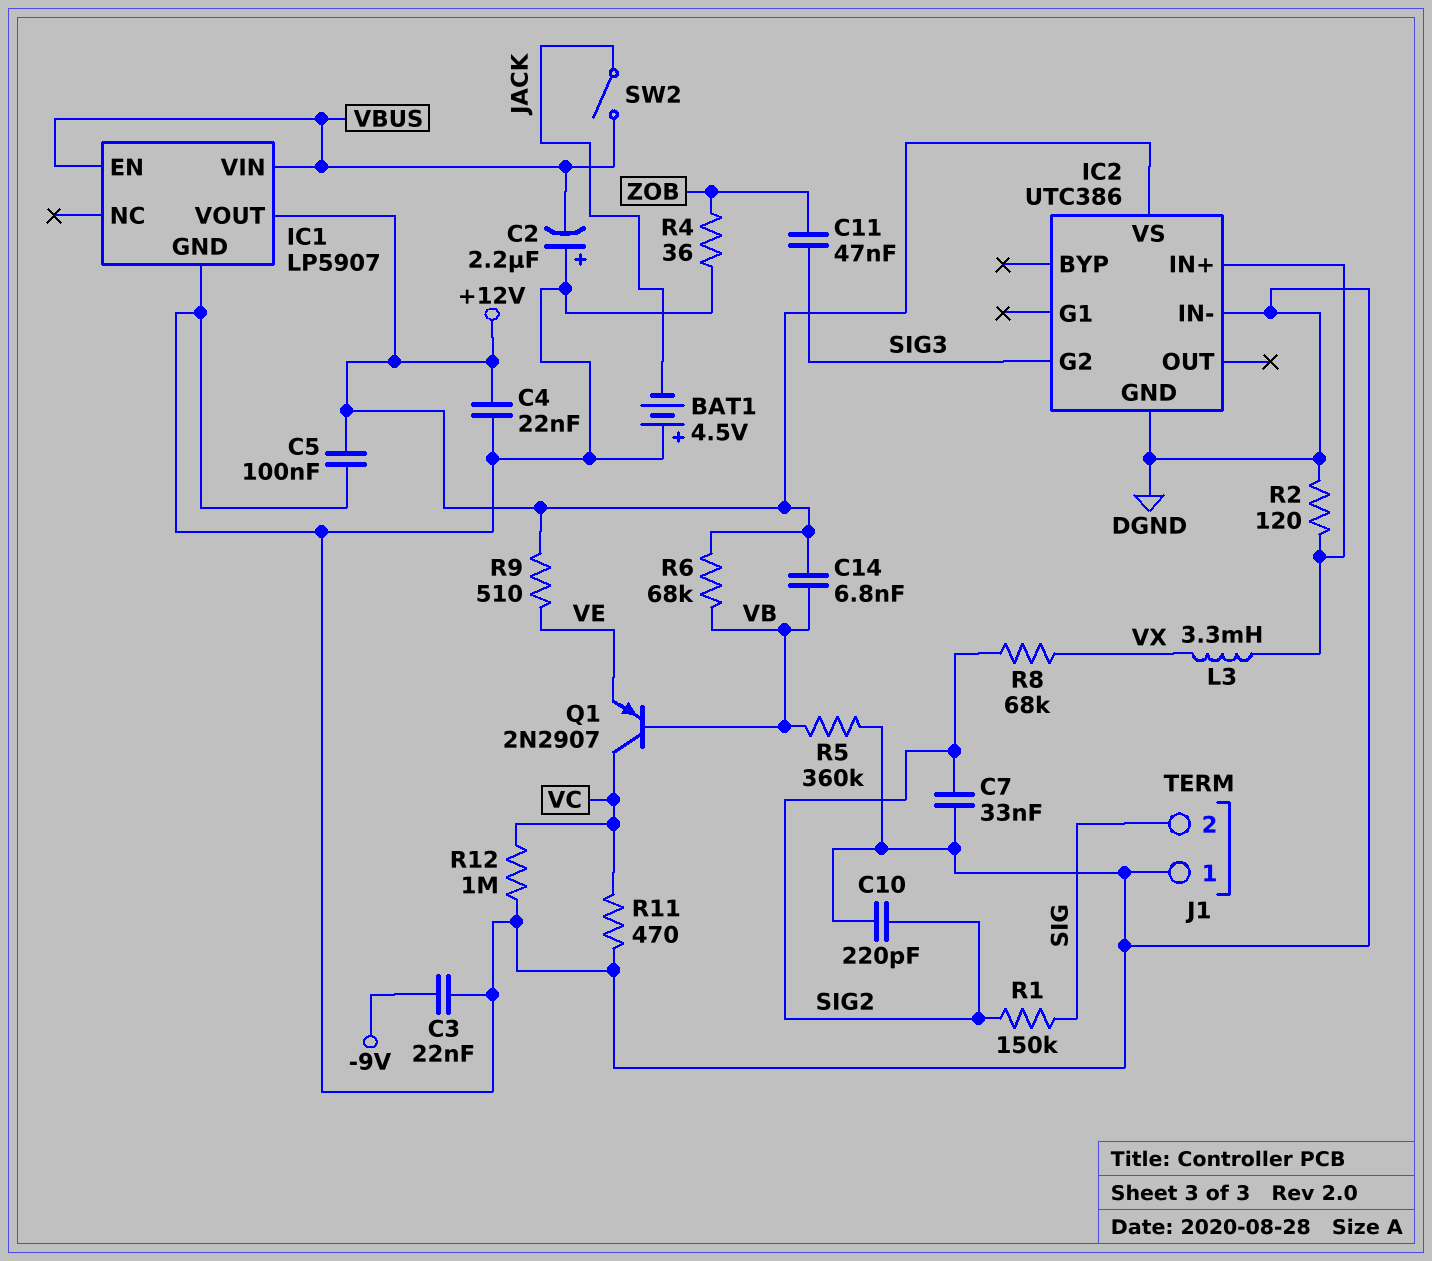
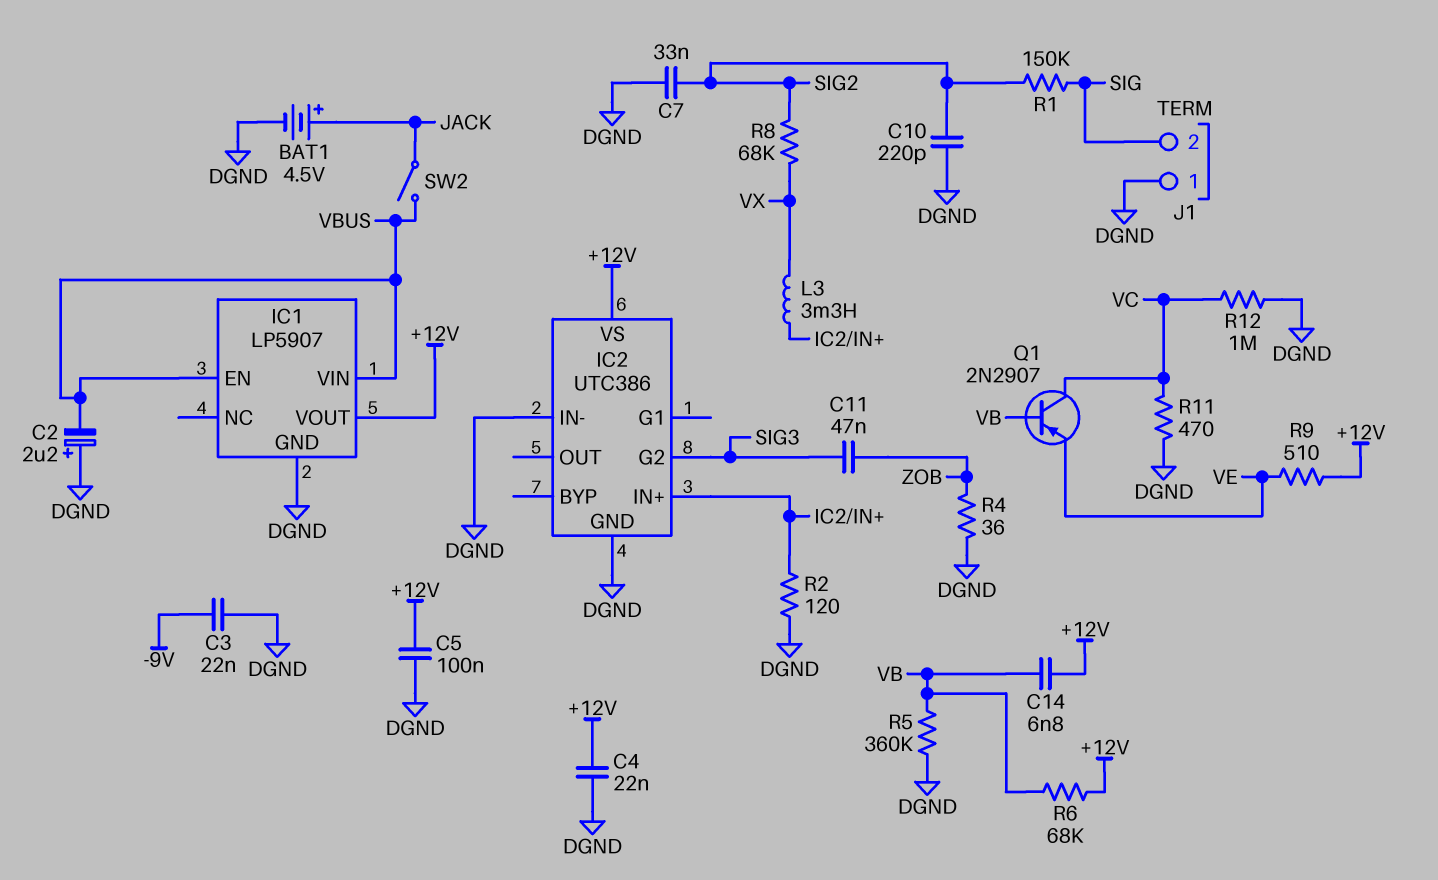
BAT1: 4.5V (plus DGND, minus JACK) -> 4.5V (plus JACK, minus DGND)

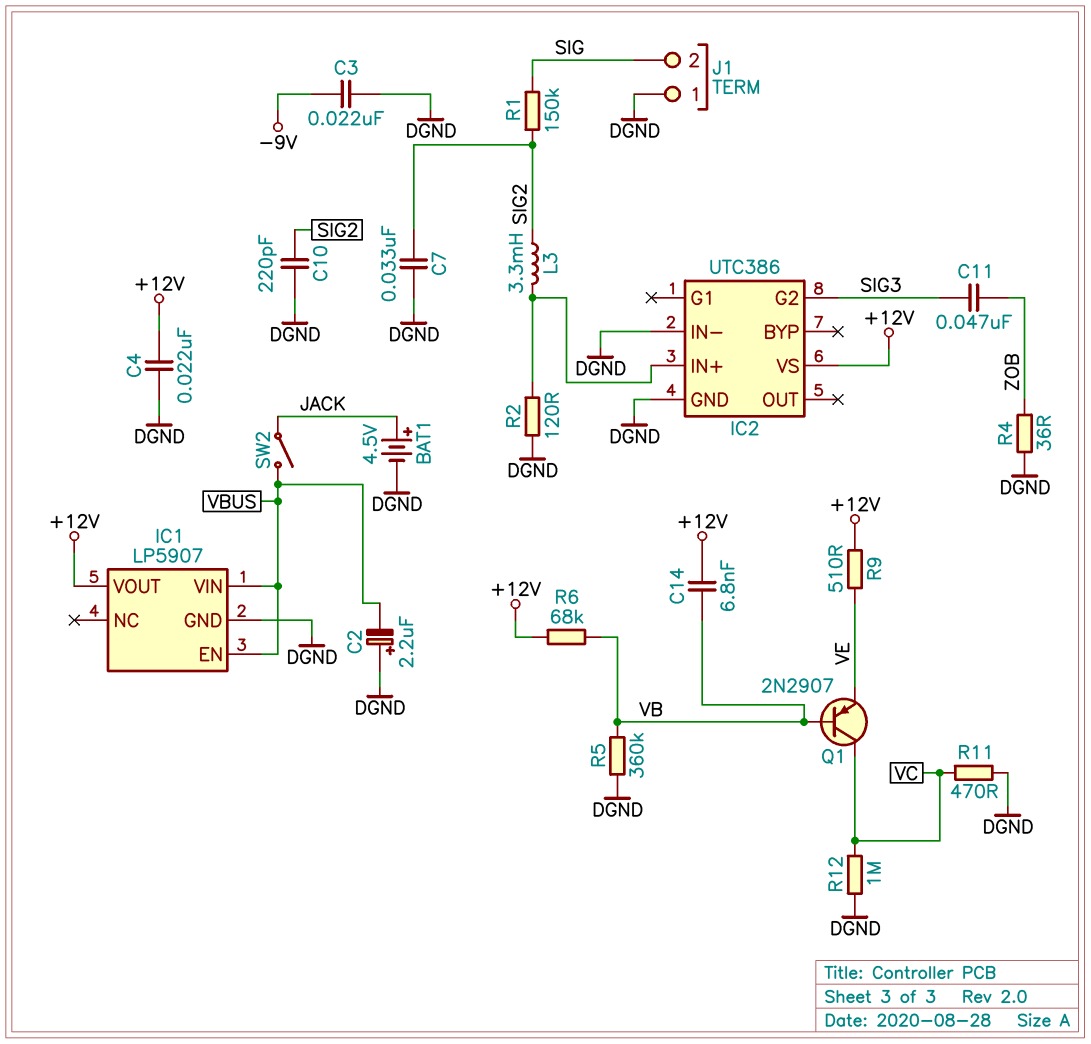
C5: 100nF (+12V, DGND) -> none
L3: 3.3mH (IC2/IN+, VX) -> 3.3mH (IC2/IN+, SIG2)
R8: 68k (SIG2, VX) -> none

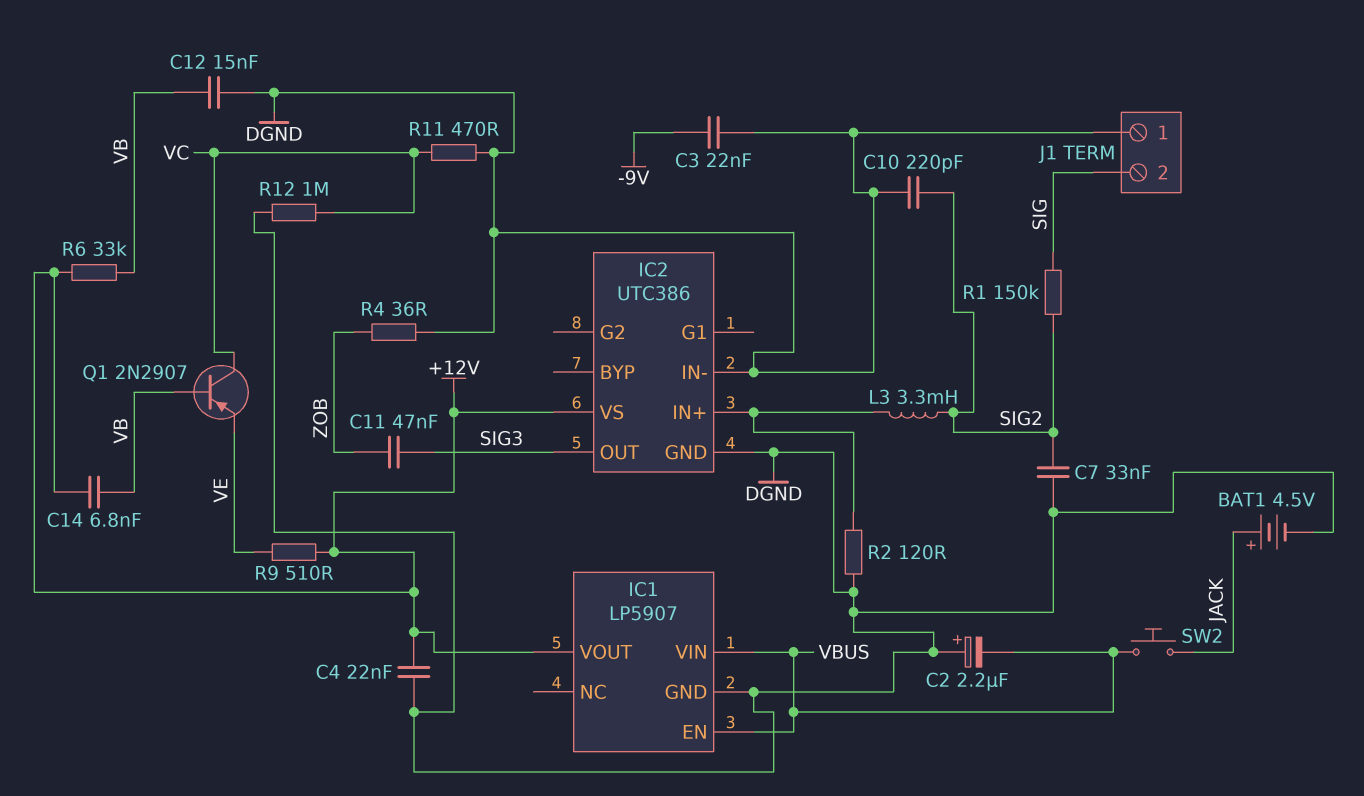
C12: none -> 15nF (DGND, VB)
IC2 pin G2: SIG3 -> none
IC2 pin OUT: none -> SIG3
R5: 360k (DGND, VB) -> none
R6: 68k (+12V, VB) -> 33k (+12V, VB)
SW2: switch (JACK, VBUS) -> button (JACK, VBUS)

